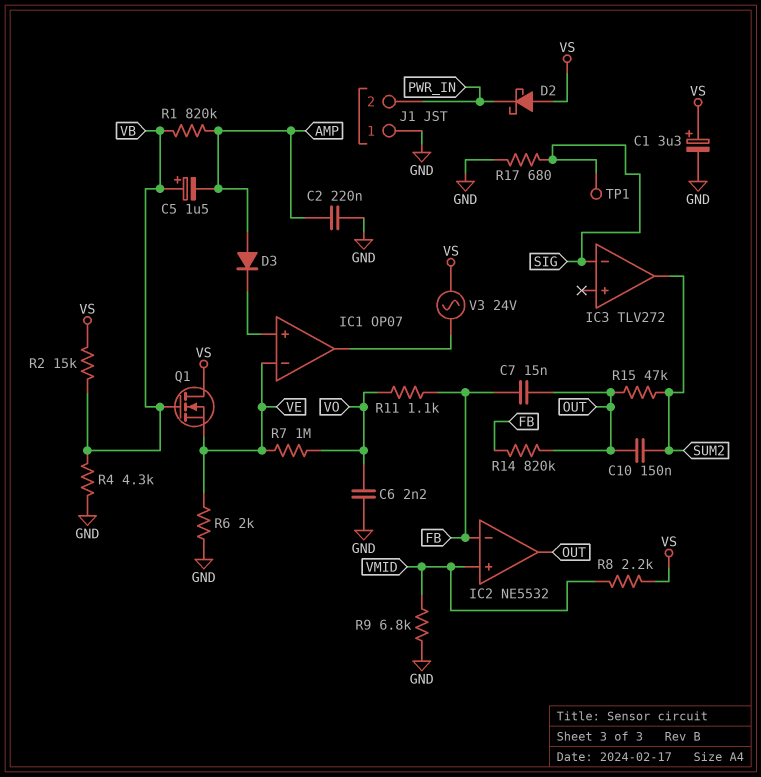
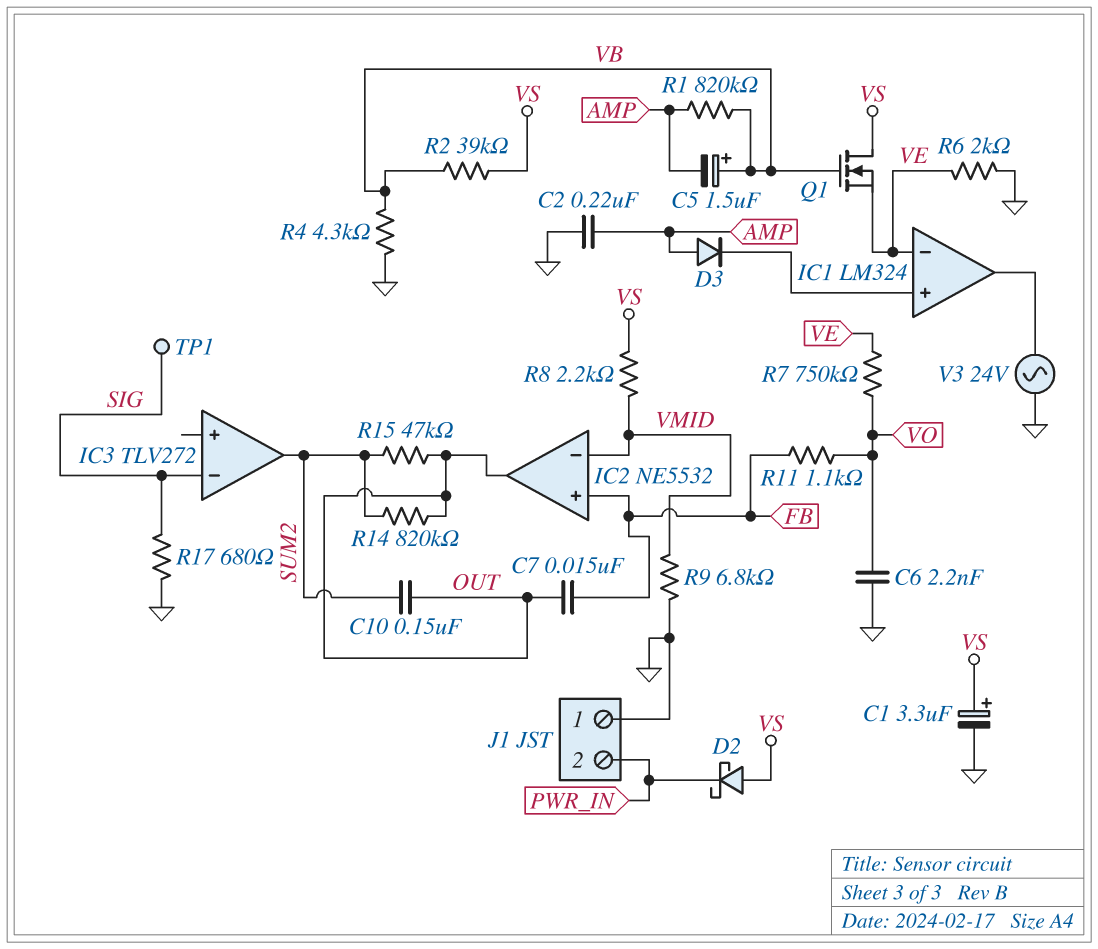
IC1: OP07 -> LM324
IC2 pin in+: VMID -> FB
IC2 pin in-: FB -> VMID
R2: 15k (VB, VS) -> 39k (VB, VS)
R7: 1M (VE, VO) -> 750k (VE, VO)
R14: 820k (FB, OUT) -> 820k (OUT, SUM2)
V3: AC 24V (IC1/out, VS) -> AC 24V (GND, IC1/out)

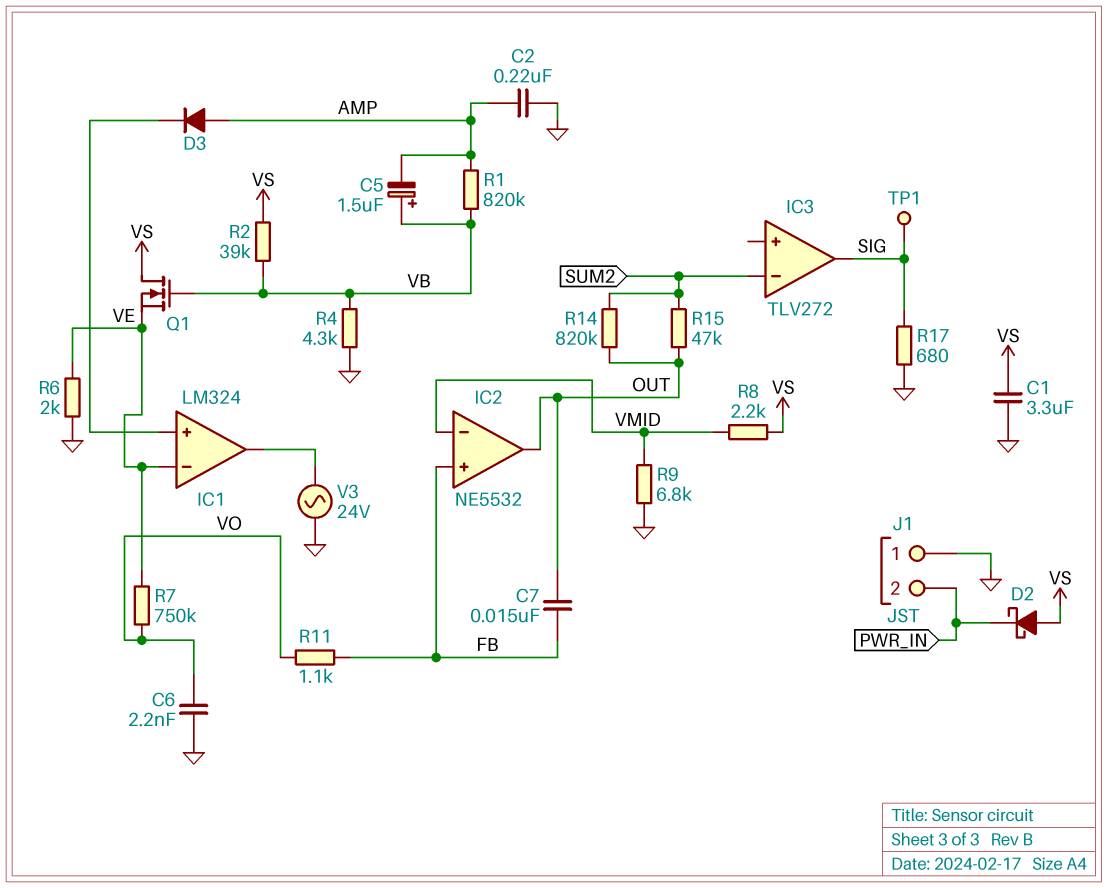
C1: 3.3uF (plus VS, minus GND) -> 3.3uF (GND, VS)
C10: 150nF (OUT, SUM2) -> none
IC3 pin in-: SIG -> SUM2
IC3 pin out: SUM2 -> SIG

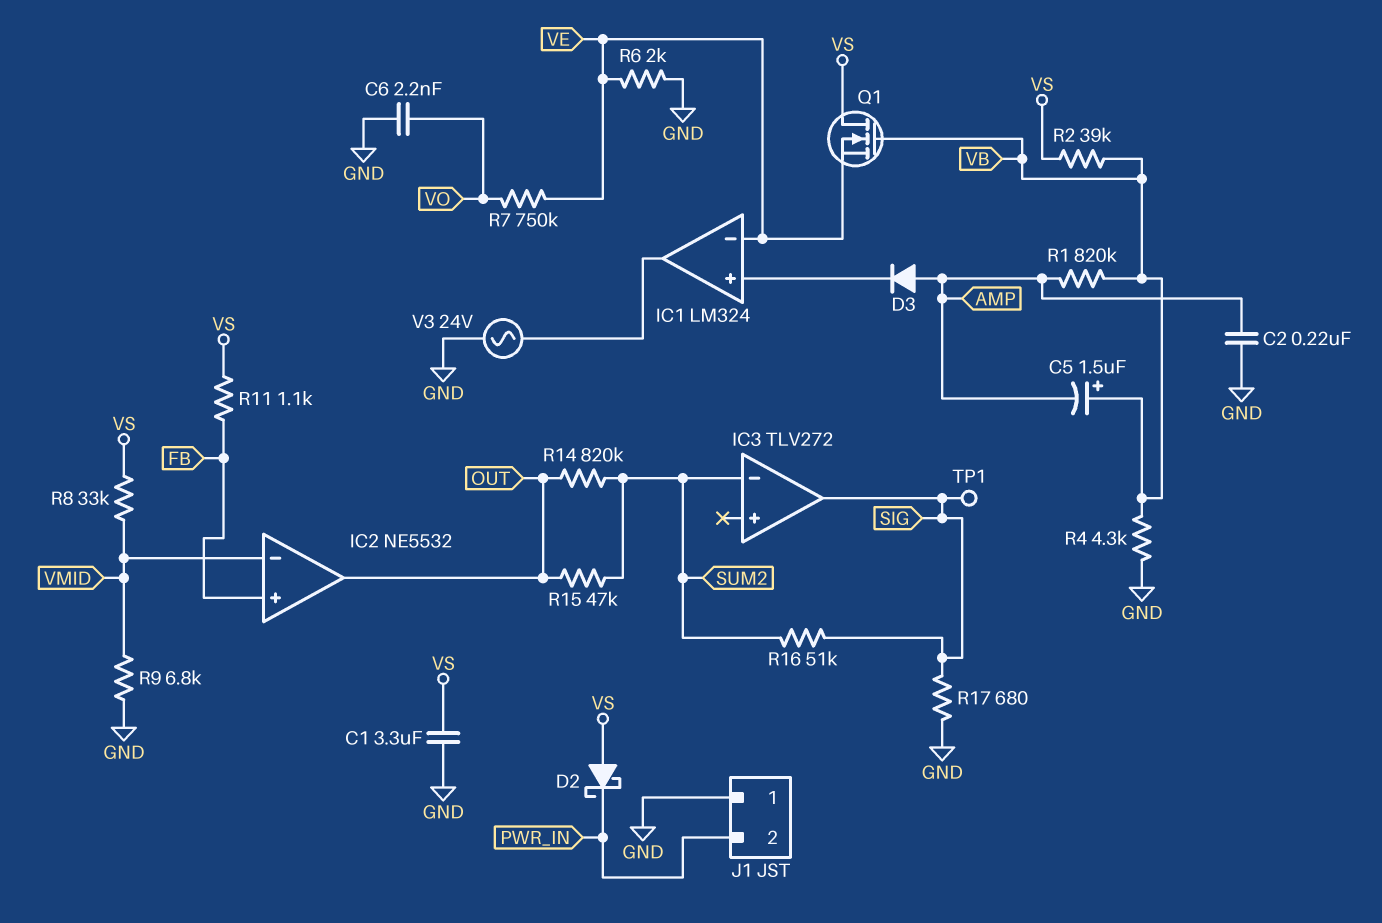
C7: 15nF (FB, OUT) -> none
R8: 2.2k (VMID, VS) -> 33k (VMID, VS)
R11: 1.1k (FB, VO) -> 1.1k (FB, VS)
R16: none -> 51k (SIG, SUM2)

